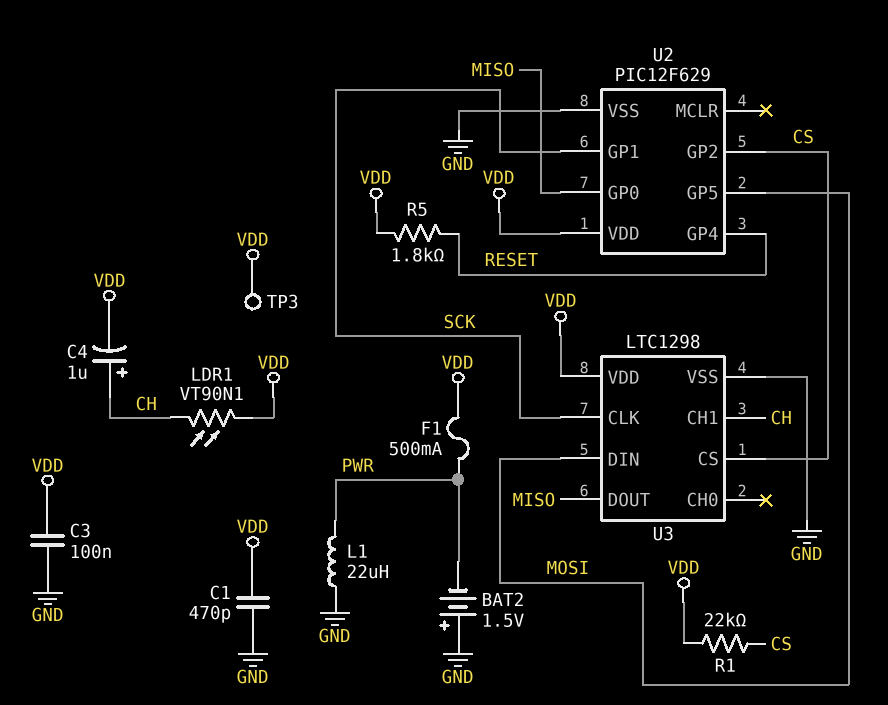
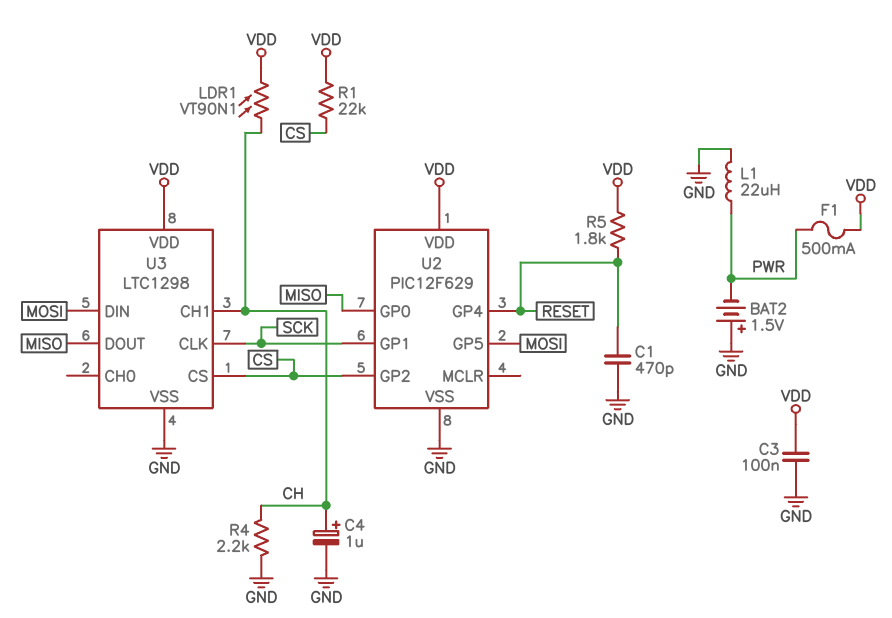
C1: 470pF (GND, VDD) -> 470pF (GND, RESET)
C4: 1uF (plus CH, minus VDD) -> 1uF (plus CH, minus GND)
R4: none -> 2.2k (CH, GND)
TP3: test point (VDD) -> none

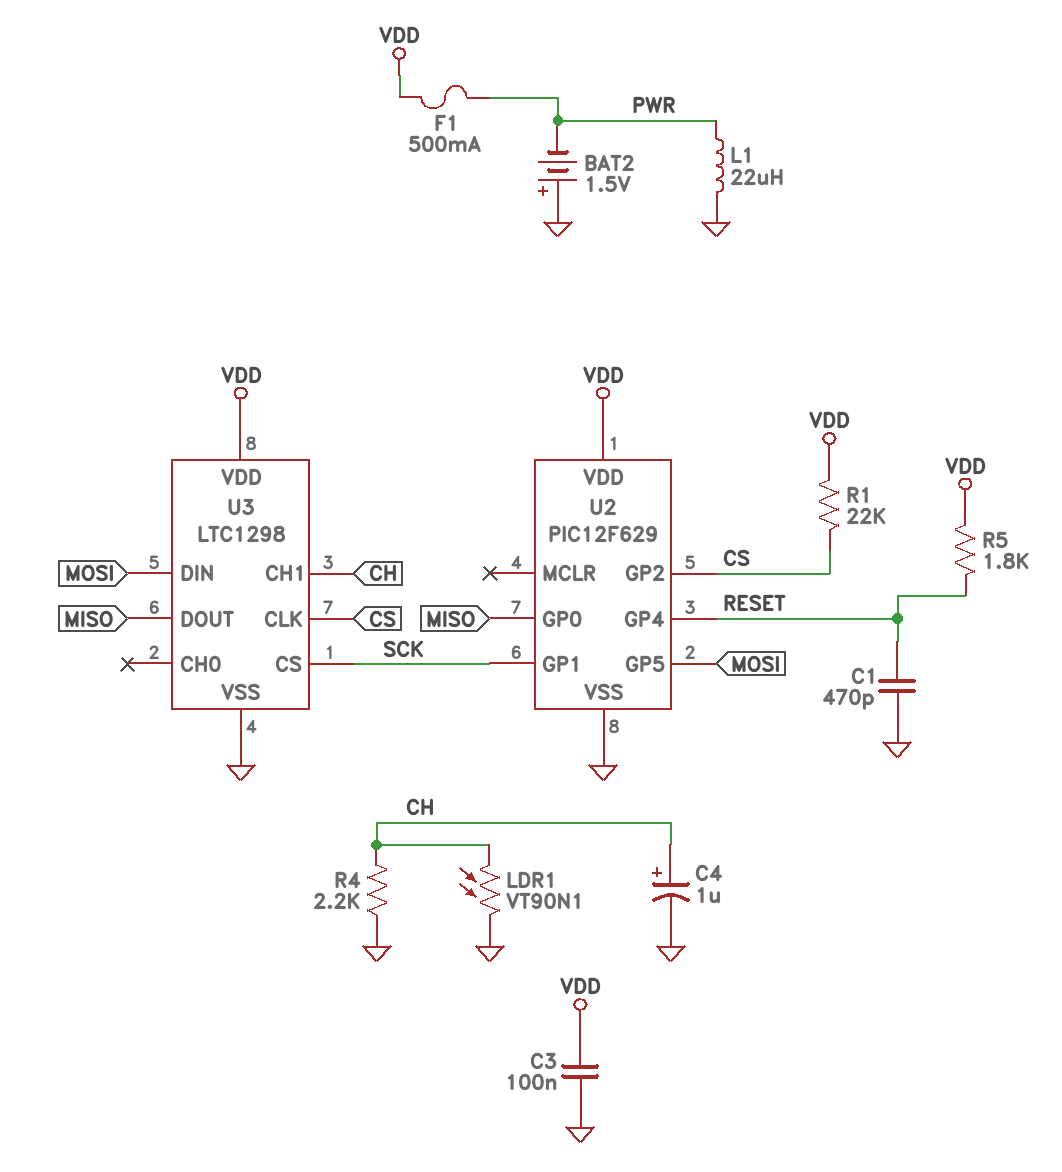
LDR1: VT90N1 (CH, VDD) -> VT90N1 (CH, GND)
U3 pin CLK: SCK -> CS
U3 pin CS: CS -> SCK

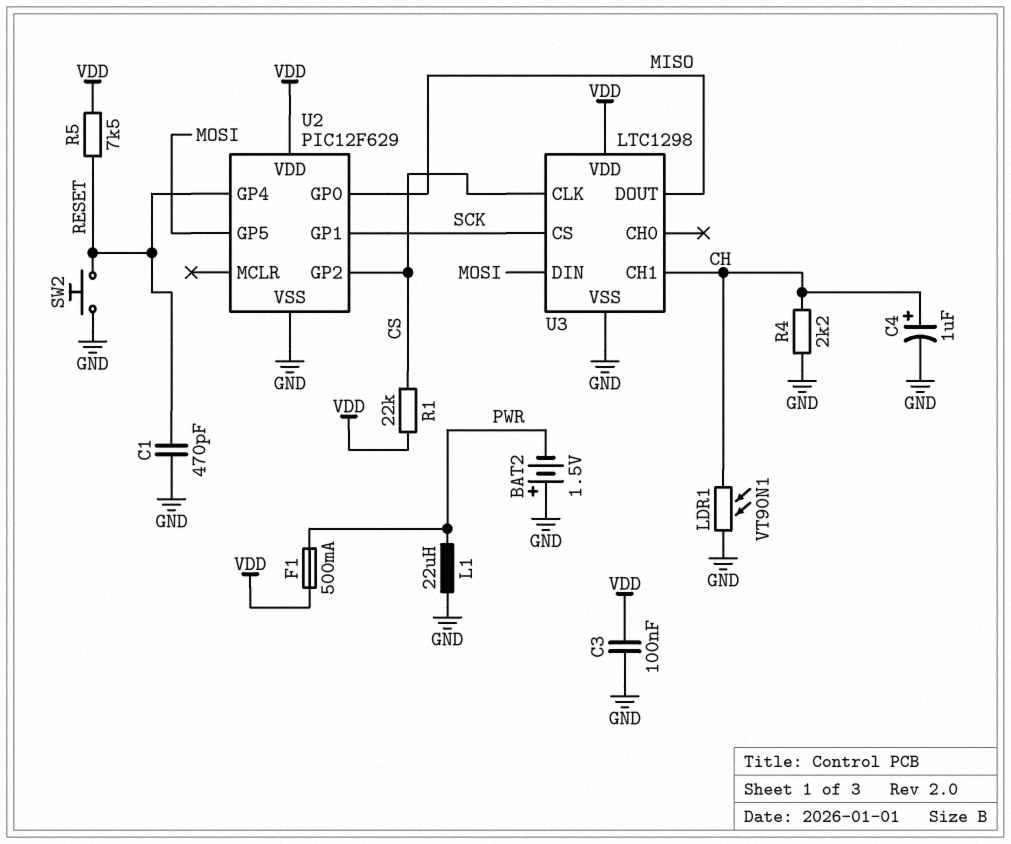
R5: 1.8k (RESET, VDD) -> 7.5k (RESET, VDD)
SW2: none -> button (GND, RESET)

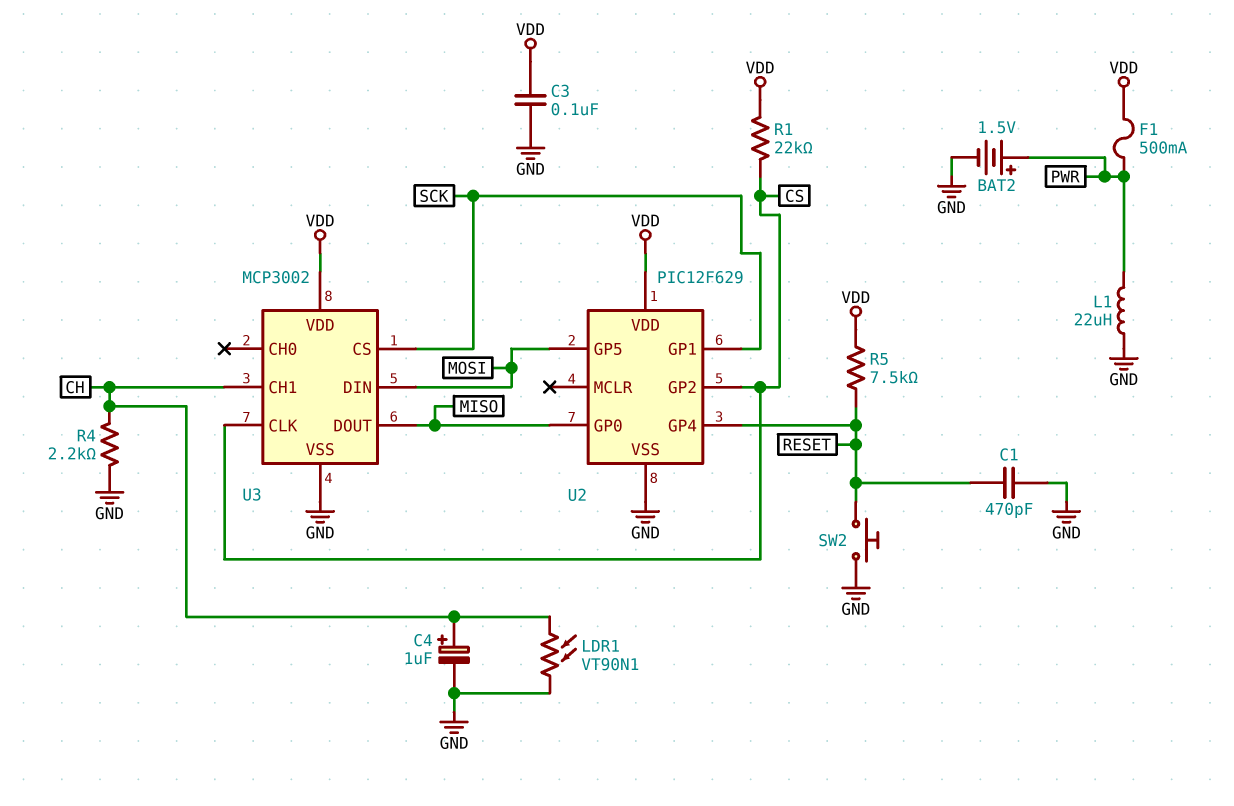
BAT2: 1.5V (plus GND, minus PWR) -> 1.5V (plus PWR, minus GND)
U3: LTC1298 -> MCP3002

